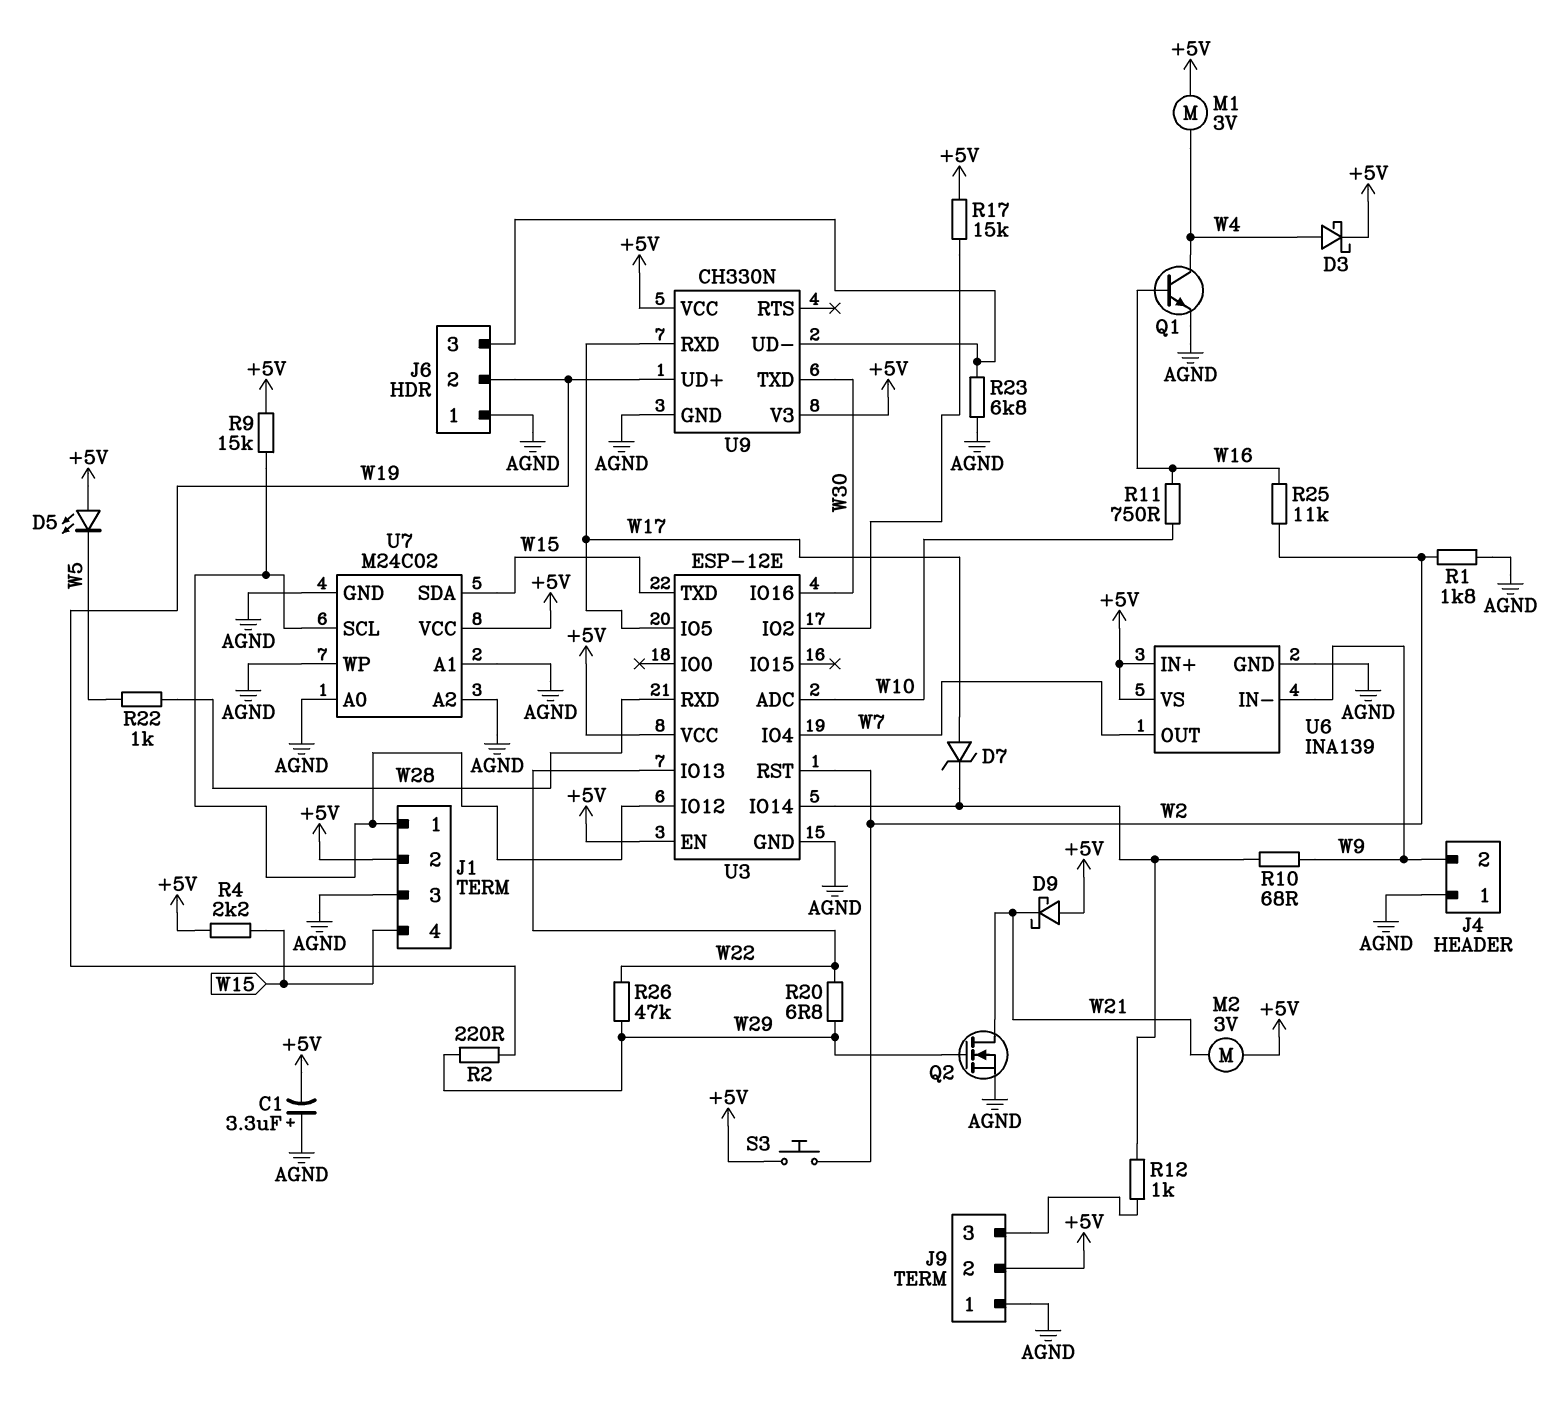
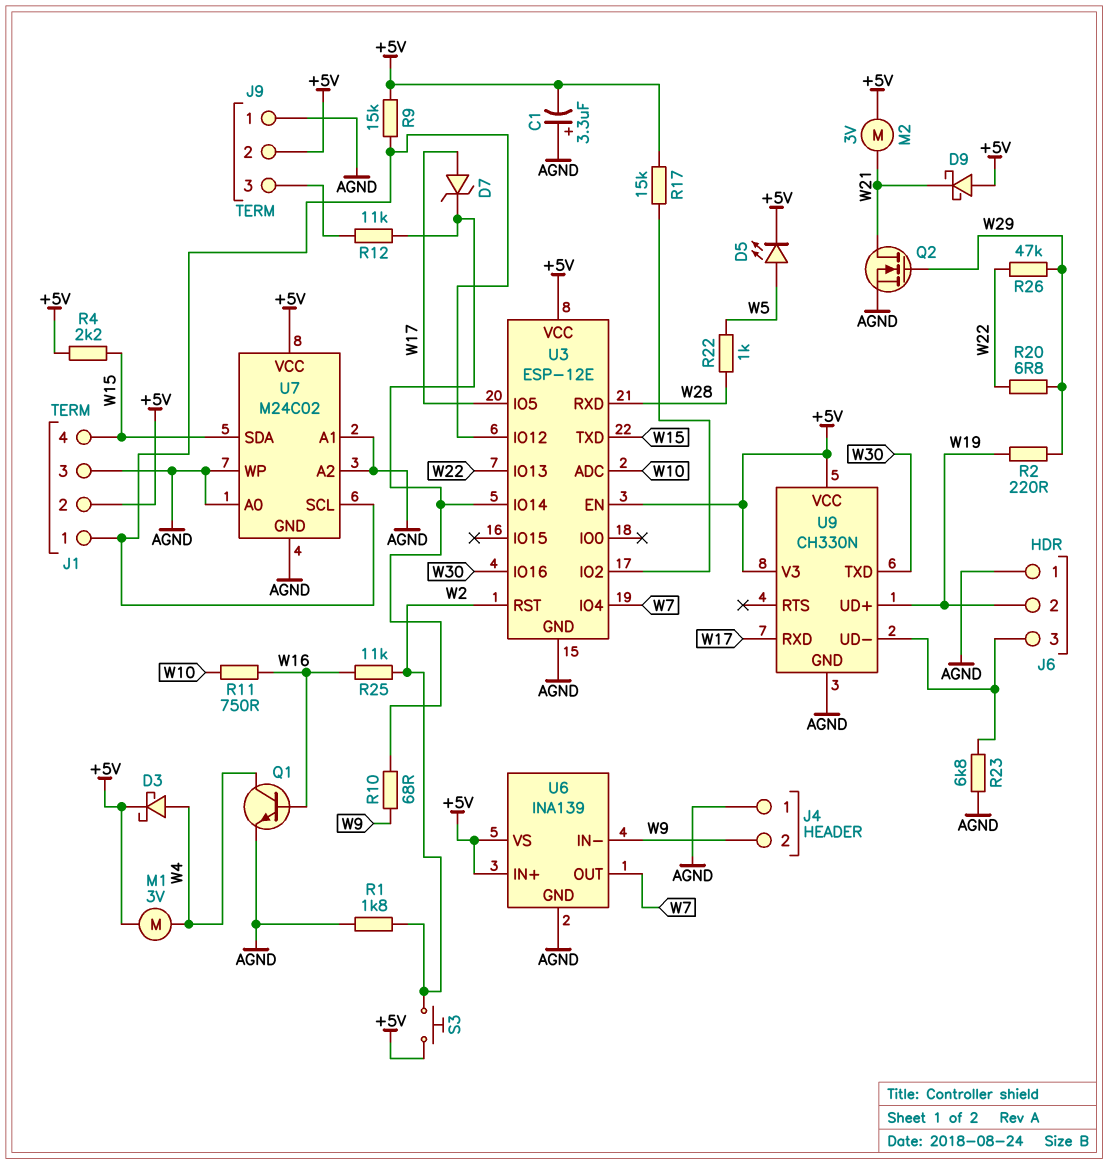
D5: LED (A +5V, K W5) -> LED (A W5, K +5V)
R12: 1k (J9/3, U3/IO14) -> 11k (J9/3, U3/IO14)

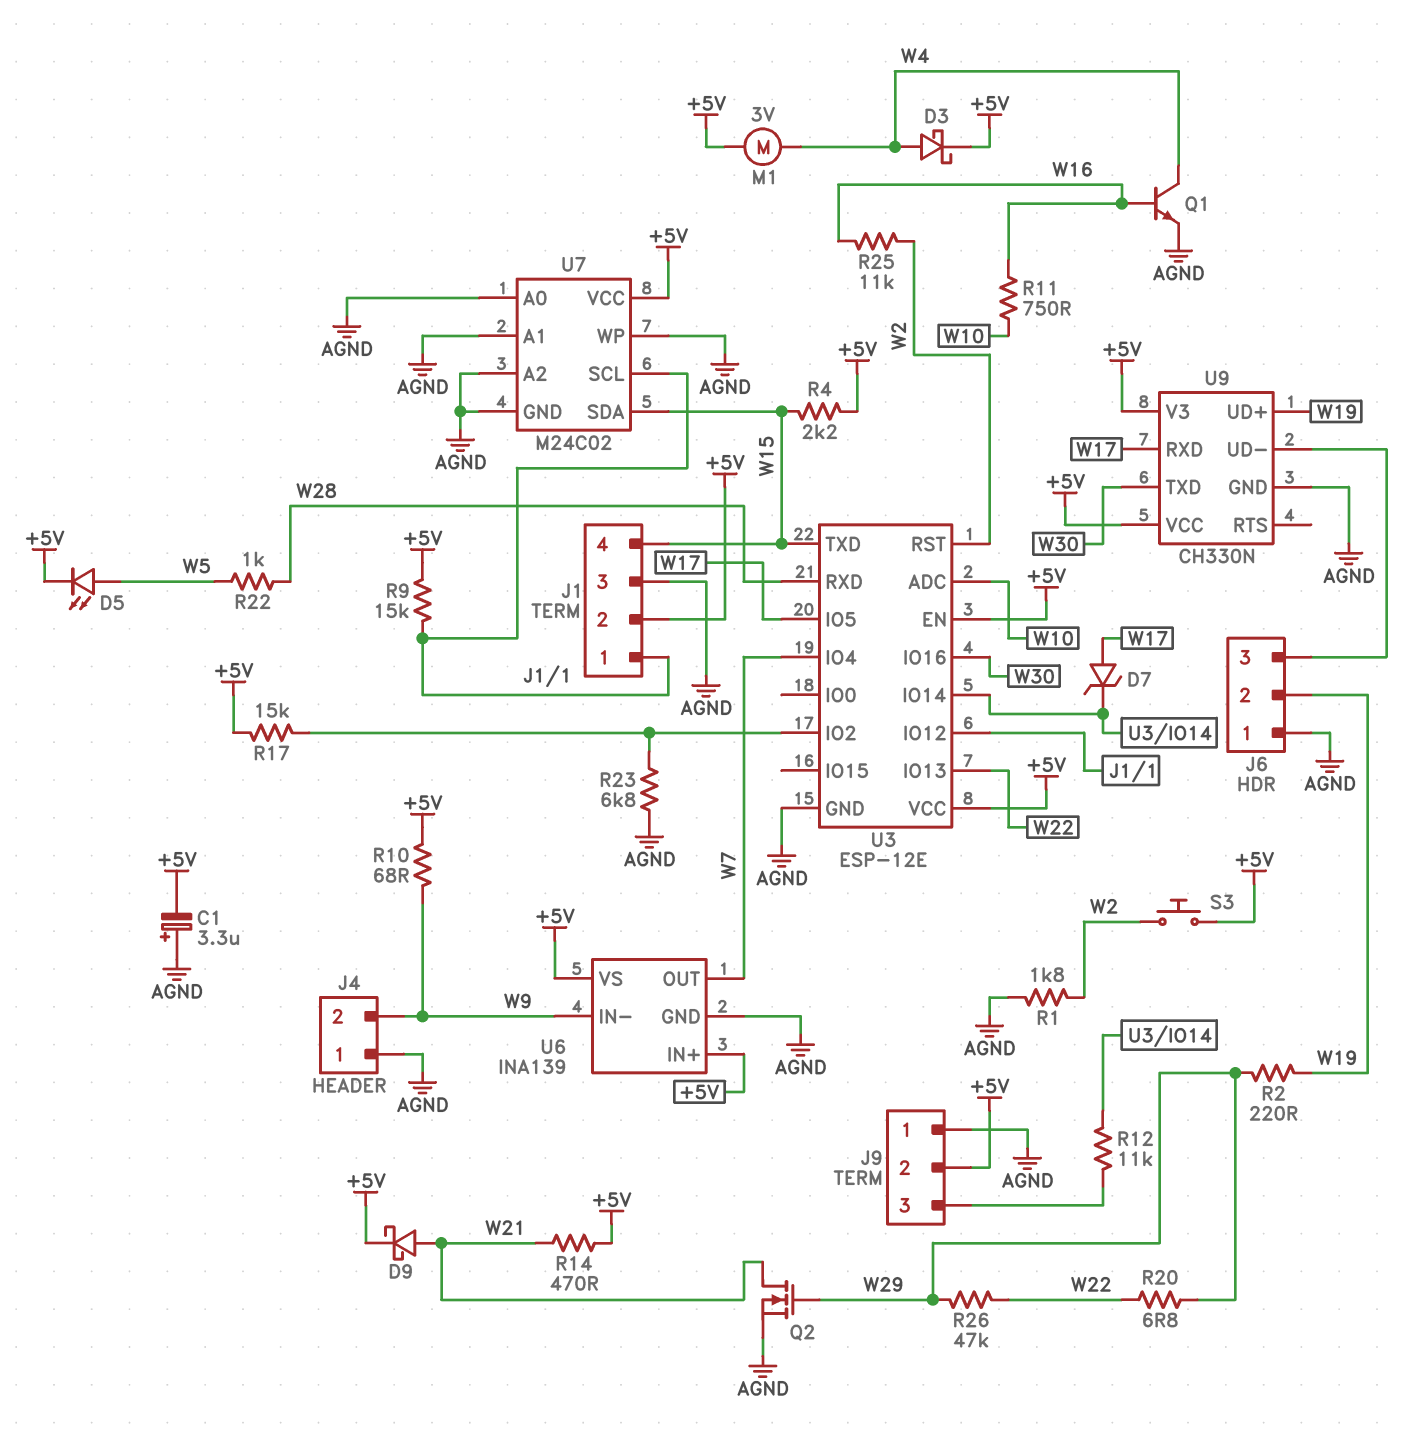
D9: schottky (A +5V, K W21) -> schottky (A W21, K +5V)
M2: motor 3V (+5V, W21) -> none
R10: 68 (U3/IO14, W9) -> 68 (+5V, W9)
R14: none -> 470 (+5V, W21)
R23: 6.8k (AGND, J6/3) -> 6.8k (AGND, U3/IO2)

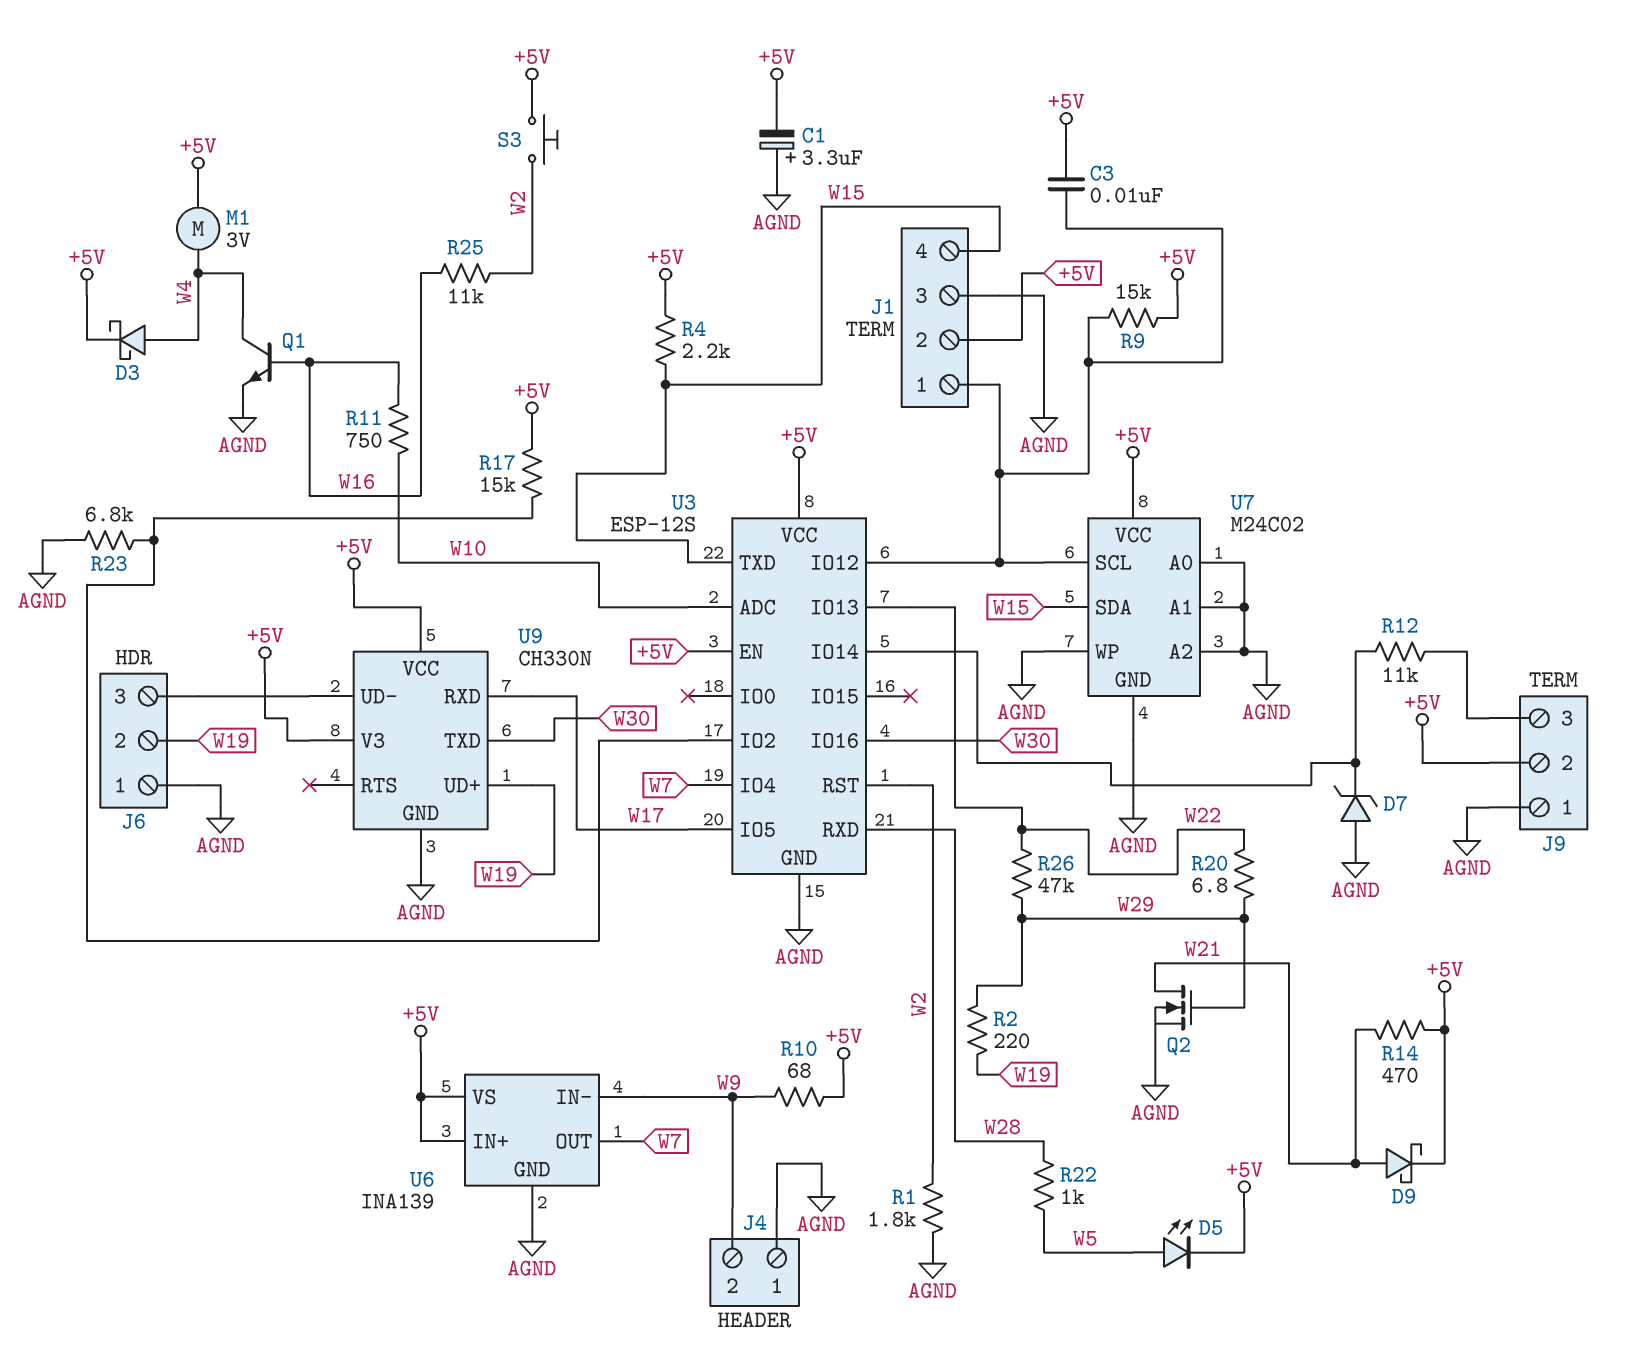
C3: none -> 10nF (+5V, J1/1)
D7: zener (A W17, K U3/IO14) -> zener (A AGND, K U3/IO14)
U3: ESP-12E -> ESP-12S

